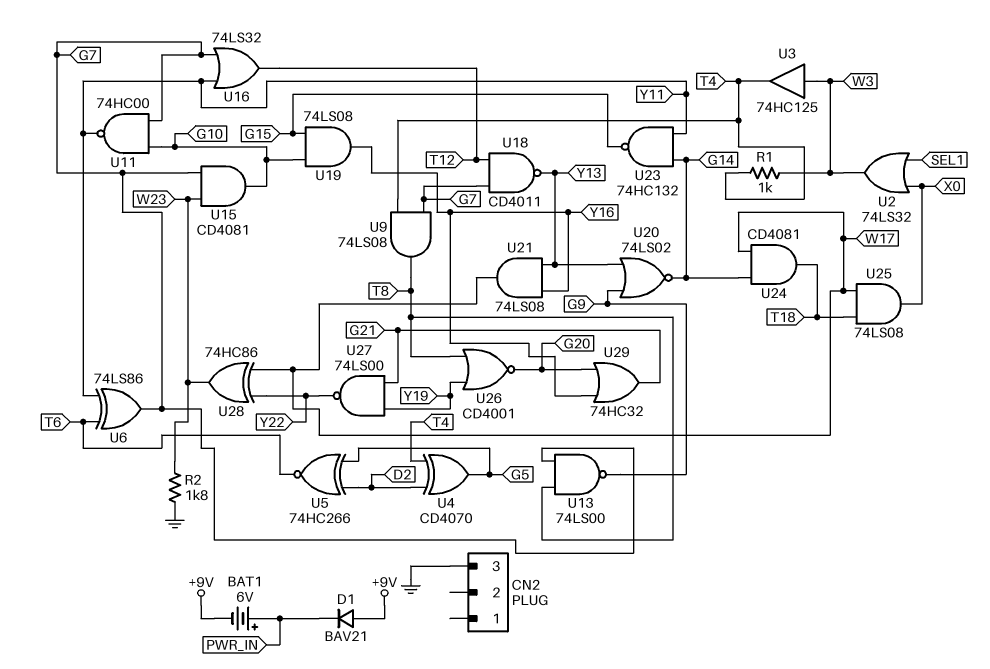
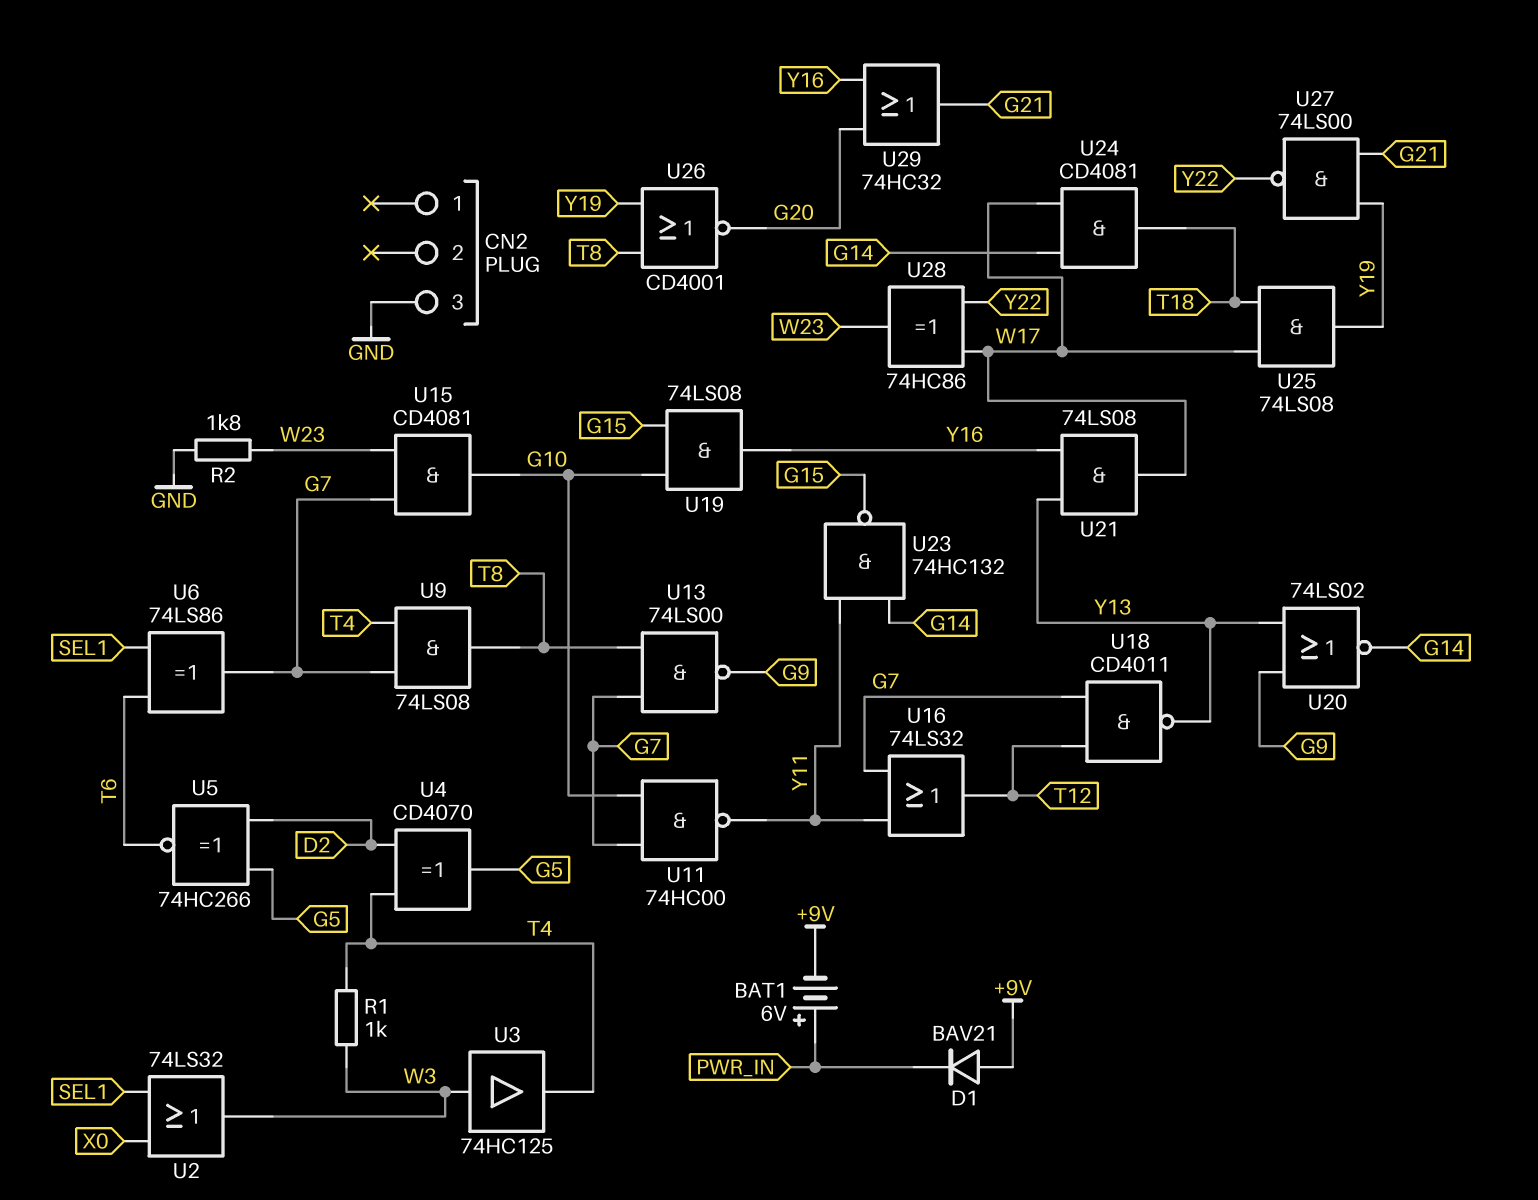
U6: XOR 74LS86 (in T6, in Y11, out G7) -> XOR 74LS86 (in SEL1, in T6, out G7)
U25: AND 74LS08 (in T18, in W17, out X0) -> AND 74LS08 (in T18, in W17, out Y19)

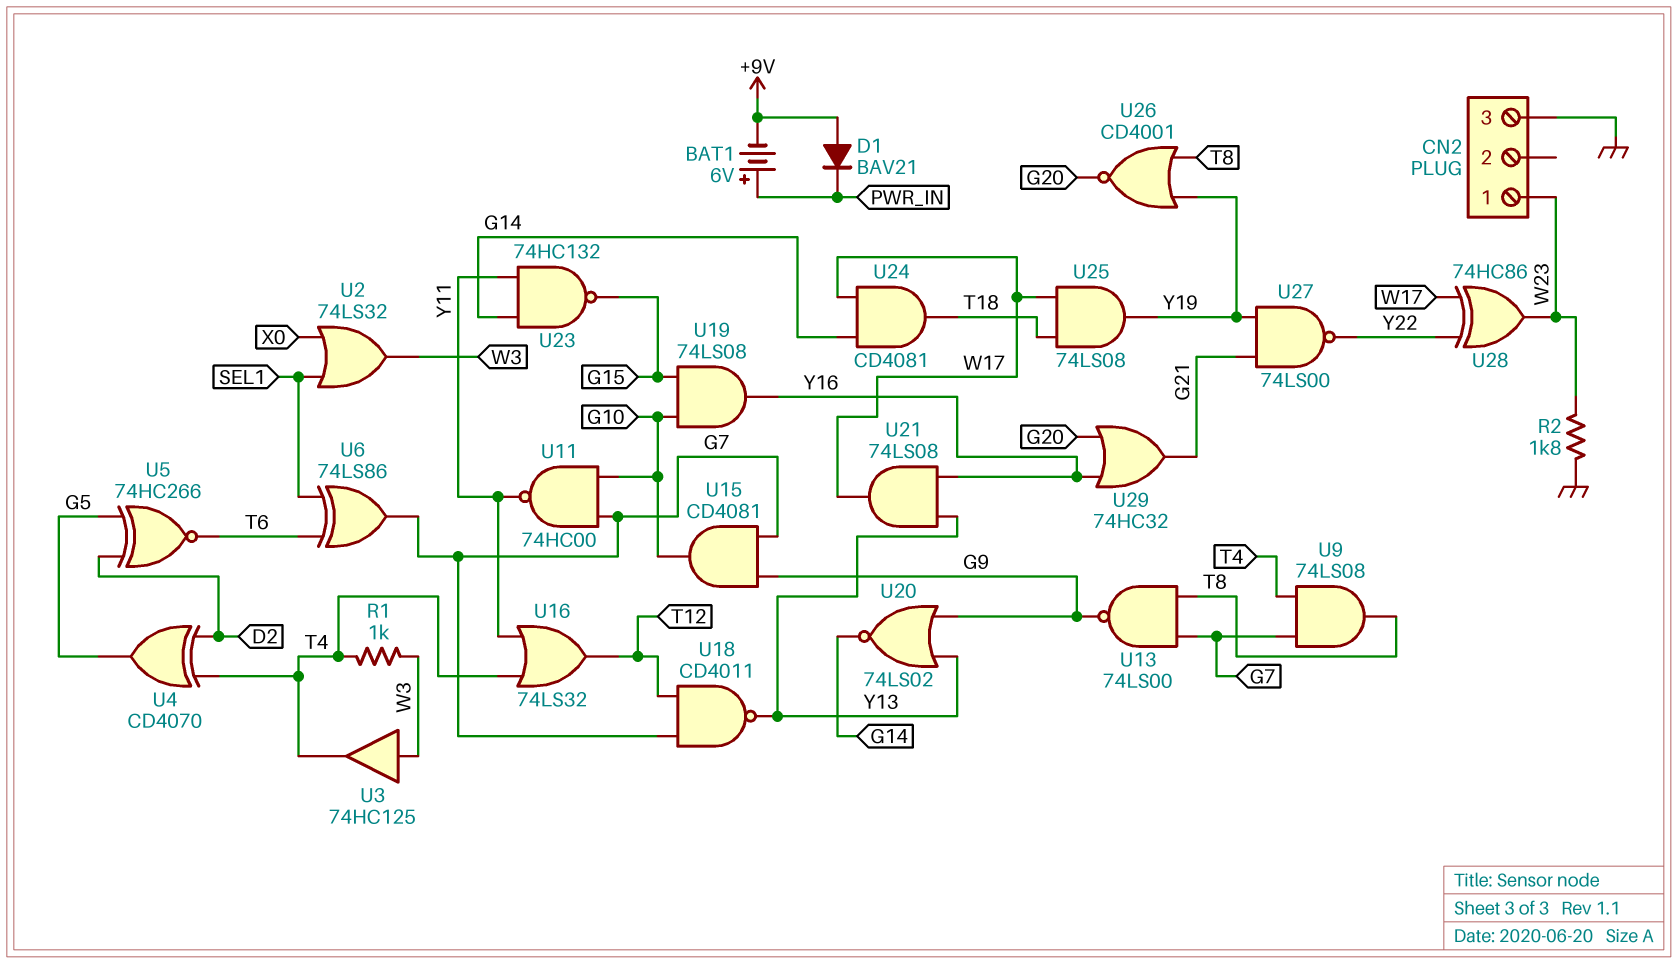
CN2 pin 1: none -> W23
U15: AND CD4081 (in G7, in W23, out G10) -> AND CD4081 (in G7, in G9, out G10)
U16: OR 74LS32 (in G7, in Y11, out T12) -> OR 74LS32 (in T4, in Y11, out T12)

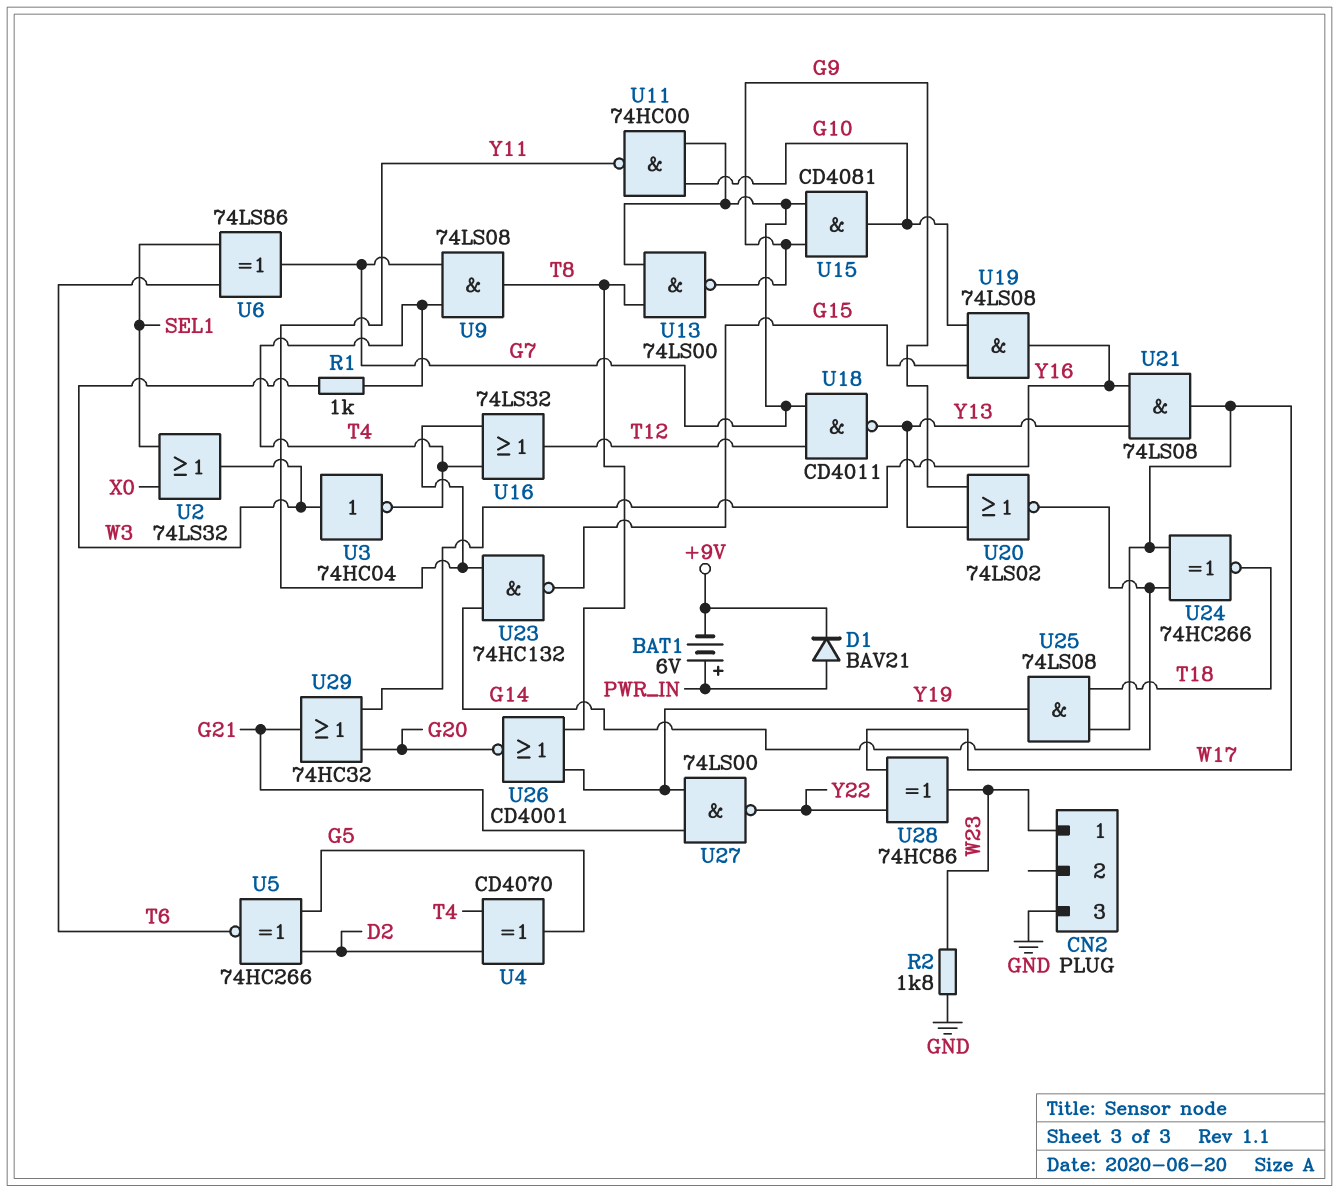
D1: diode BAV21 (A +9V, K PWR_IN) -> diode BAV21 (A PWR_IN, K +9V)
U3: buffer 74HC125 (in W3, out T4) -> NOT 74HC04 (in W3, out T4)
U24: AND CD4081 (in G14, in W17, out T18) -> XNOR 74HC266 (in G14, in W17, out T18)

